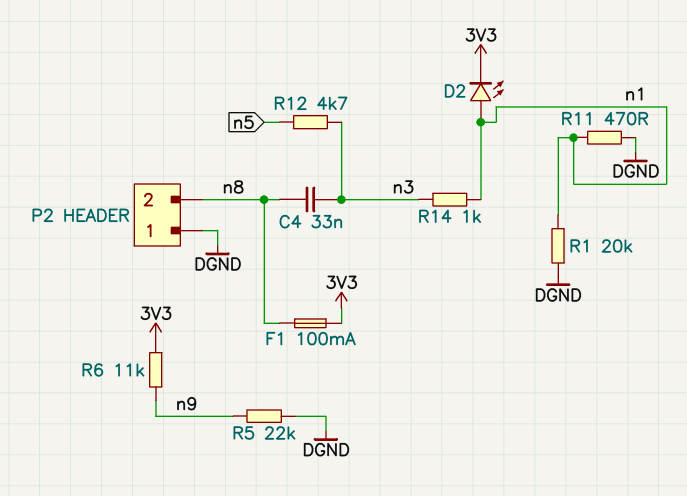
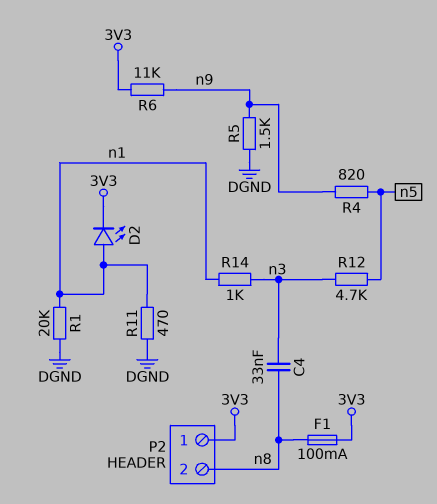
P2 pin 1: DGND -> 3V3
R4: none -> 820 (n5, n9)
R5: 22k (DGND, n9) -> 1.5k (DGND, n9)

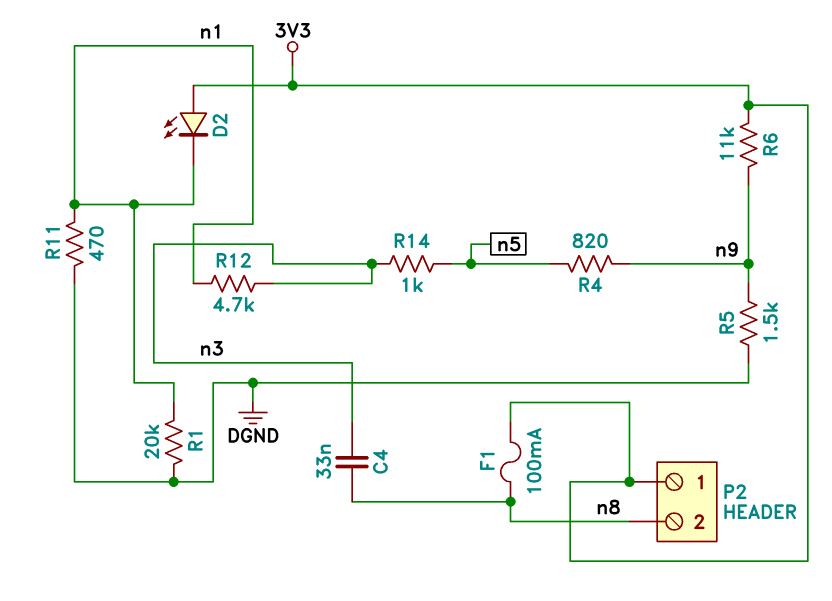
D2: LED (A n1, K 3V3) -> LED (A 3V3, K n1)
R12: 4.7k (n3, n5) -> 4.7k (n1, n3)
R14: 1k (n1, n3) -> 1k (n3, n5)

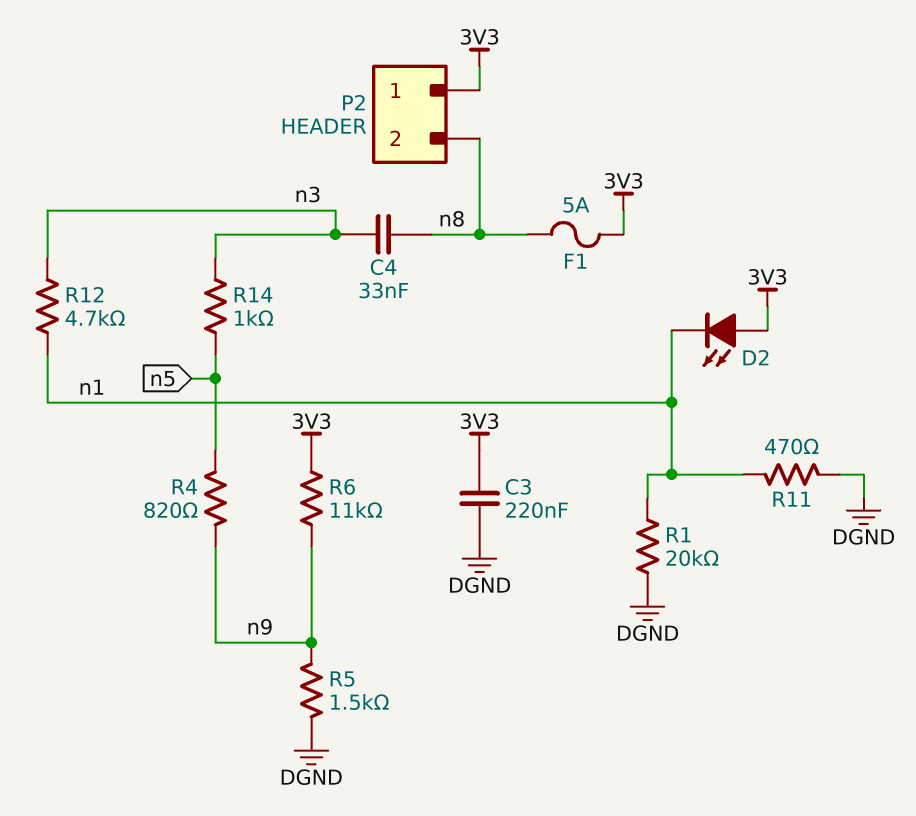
C3: none -> 220nF (3V3, DGND)
F1: 100mA (3V3, n8) -> 5A (3V3, n8)

